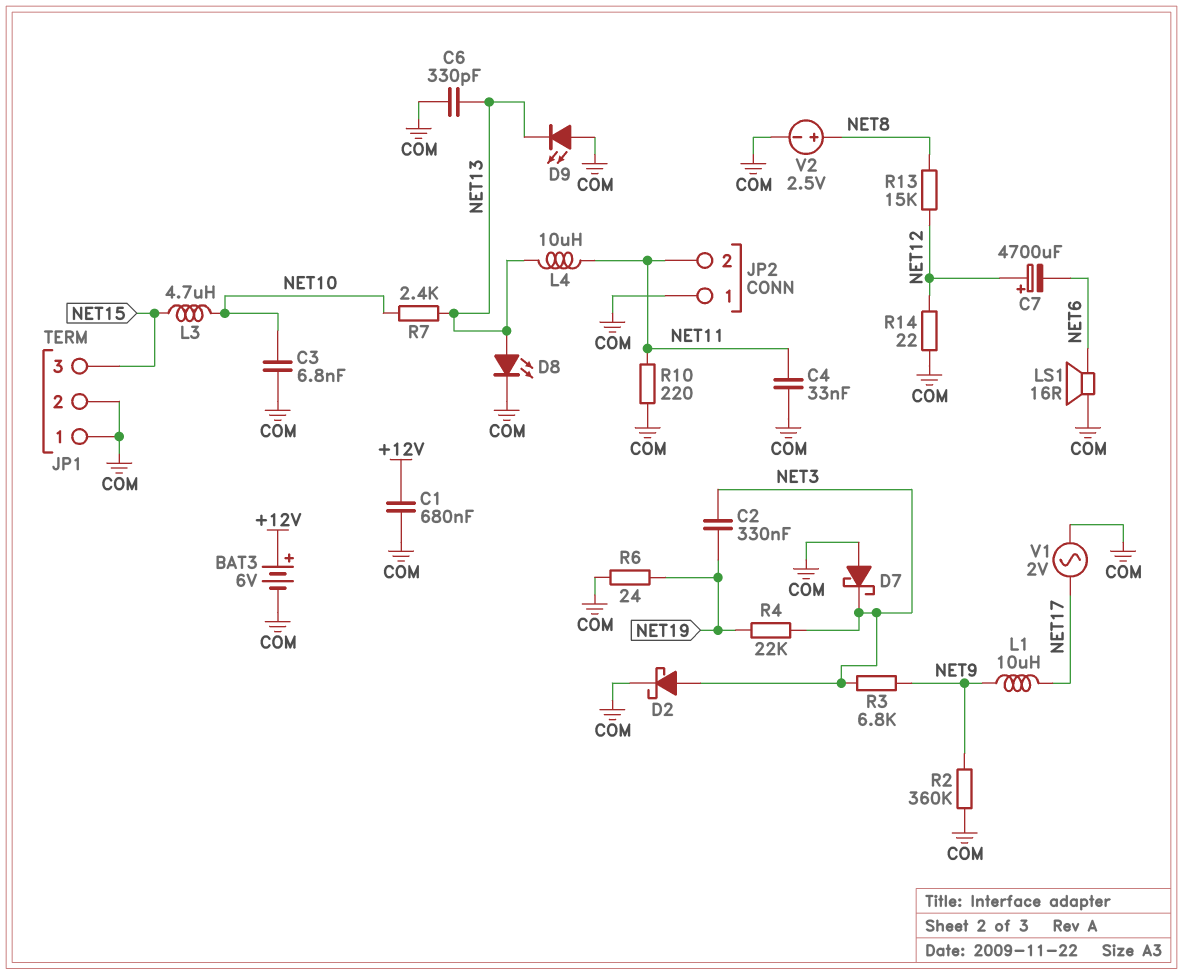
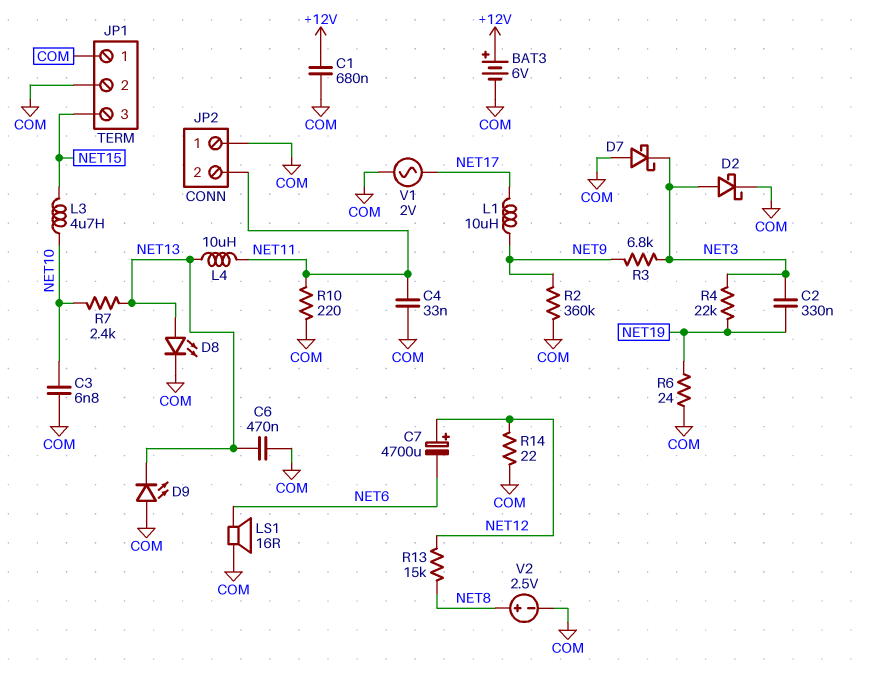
C6: 330pF (COM, NET13) -> 470nF (COM, NET13)

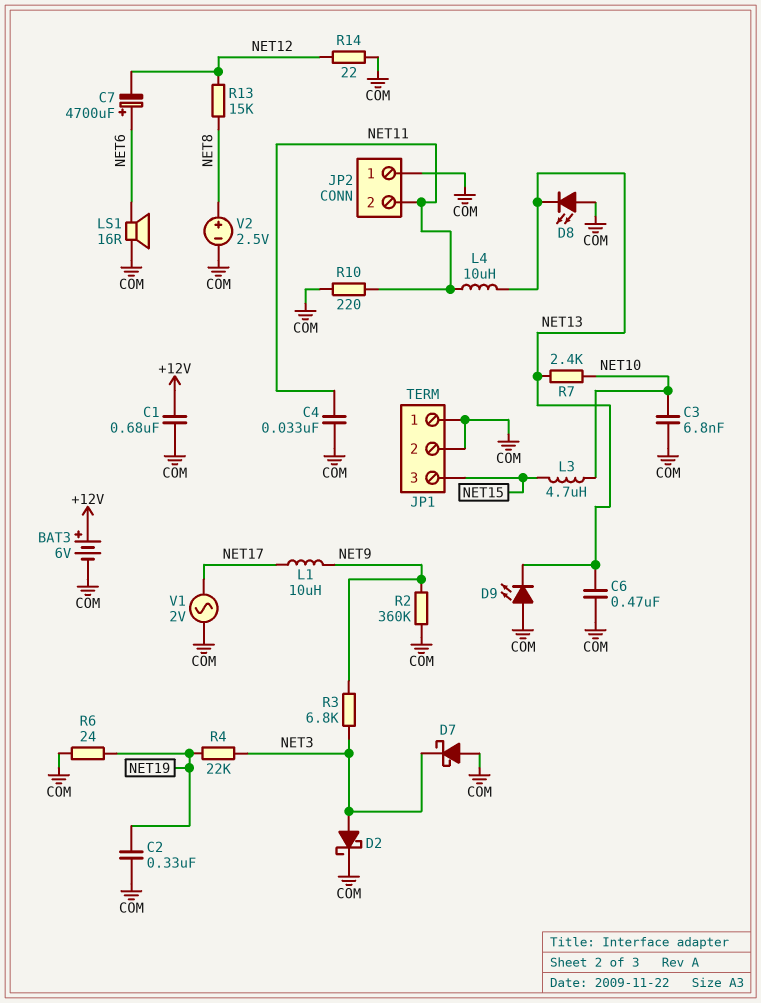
C2: 330nF (NET3, NET19) -> 330nF (COM, NET19)
C7: 4700uF (plus NET12, minus NET6) -> 4700uF (plus NET6, minus NET12)
D8: LED (A NET13, K COM) -> LED (A COM, K NET13)

